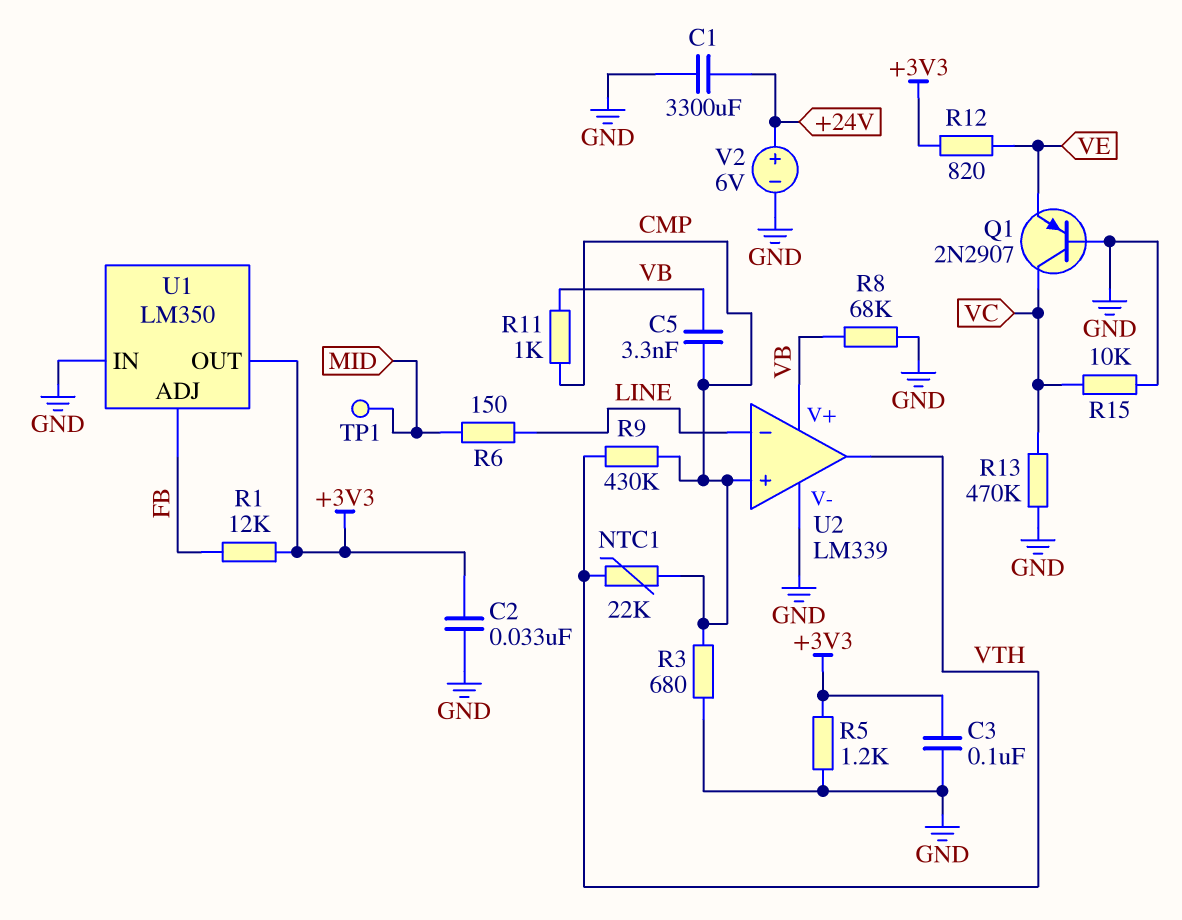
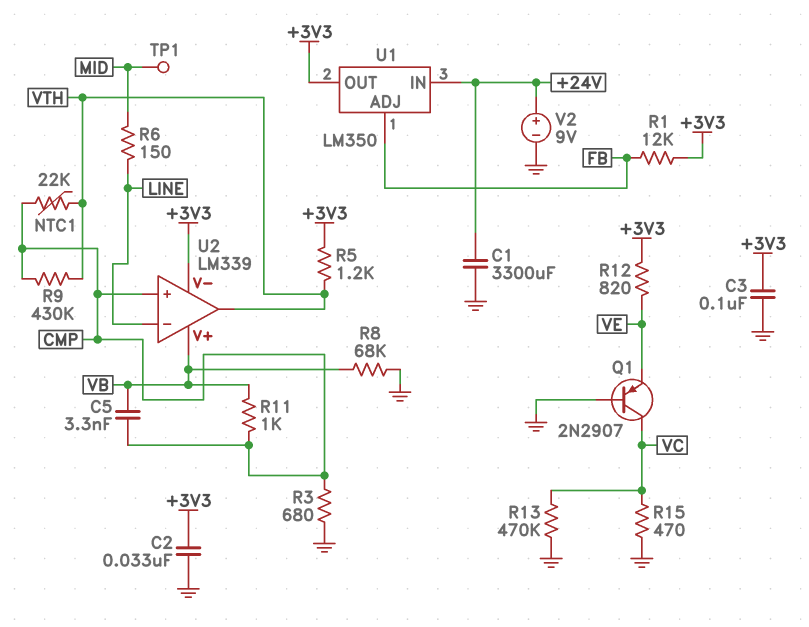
R5: 1.2k (+3V3, GND) -> 1.2k (+3V3, VTH)
R15: 10k (GND, VC) -> 470 (GND, VC)
U1 pin IN: GND -> +24V
U2 pin V-: GND -> +3V3
V2: 6V (plus +24V, minus GND) -> 9V (plus +24V, minus GND)

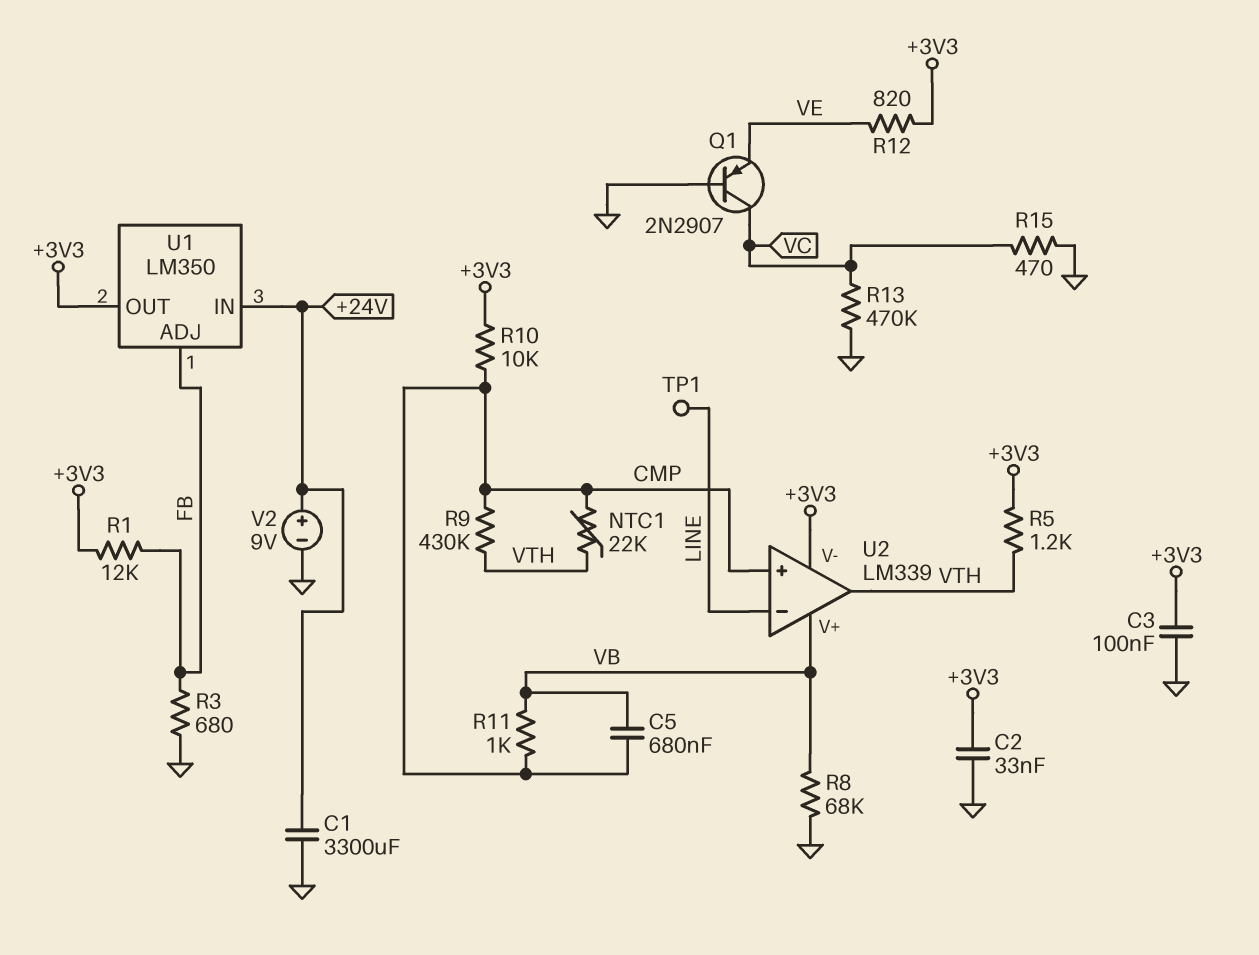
C5: 3.3nF (CMP, VB) -> 680nF (CMP, VB)
R3: 680 (CMP, GND) -> 680 (FB, GND)
R6: 150 (LINE, MID) -> none
R10: none -> 10k (+3V3, CMP)
TP1: test point (MID) -> test point (LINE)

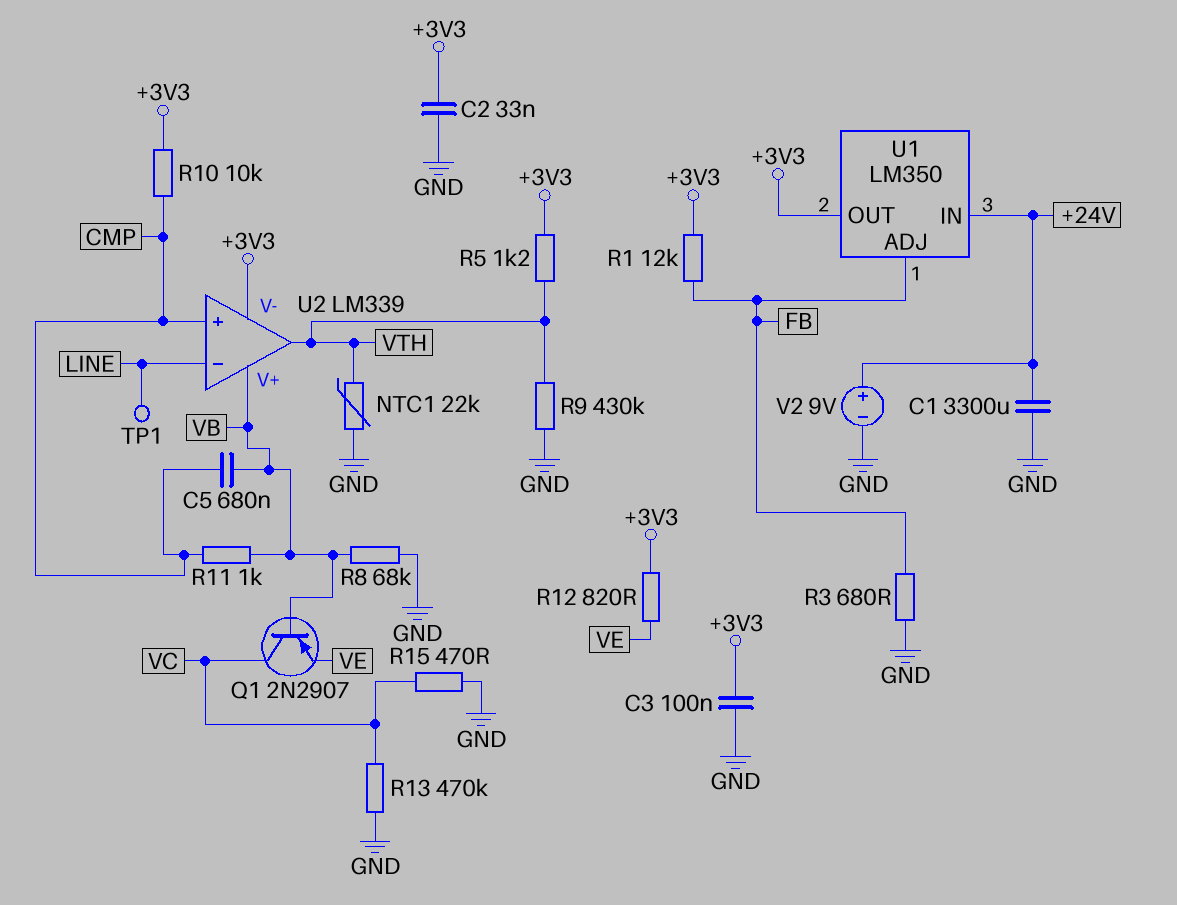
NTC1: 22k (CMP, VTH) -> 22k (GND, VTH)
Q1: PNP 2N2907 (B GND, C VC, E VE) -> PNP 2N2907 (B VB, C VC, E VE)
R9: 430k (CMP, VTH) -> 430k (GND, VTH)

